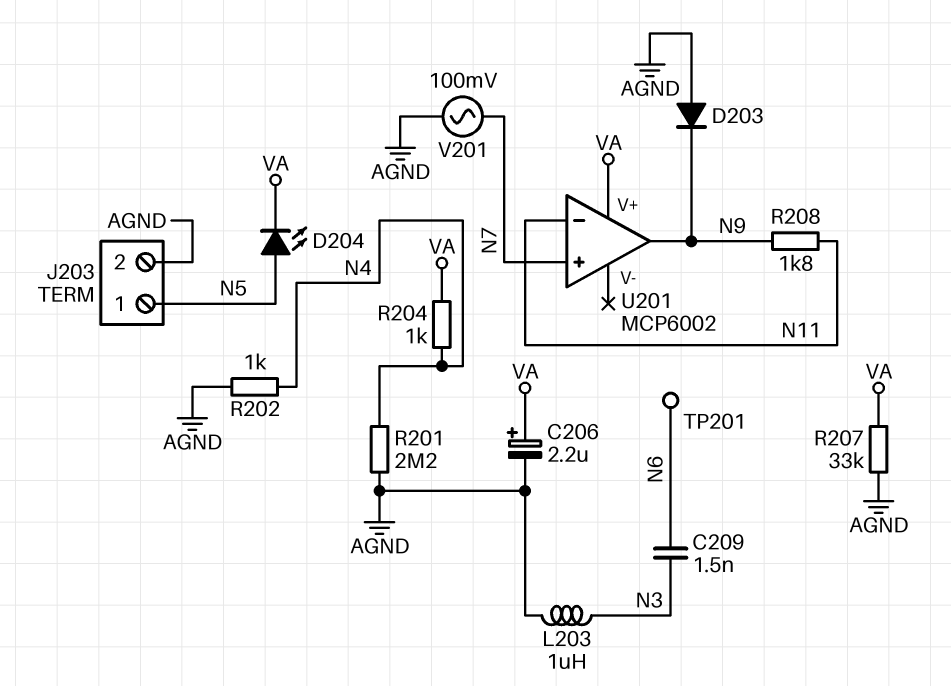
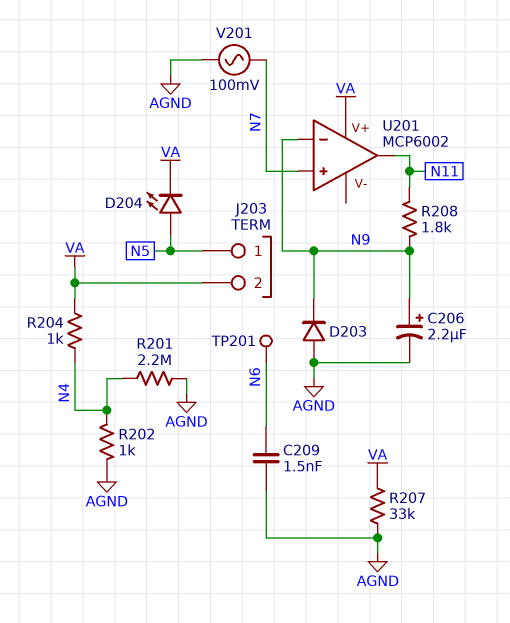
C206: 2.2uF (plus VA, minus AGND) -> 2.2uF (plus N9, minus AGND)
C209: 1.5nF (N3, N6) -> 1.5nF (AGND, N6)
J203 pin 2: AGND -> VA
L203: 1uH (AGND, N3) -> none
U201 pin in-: N11 -> N9
U201 pin out: N9 -> N11

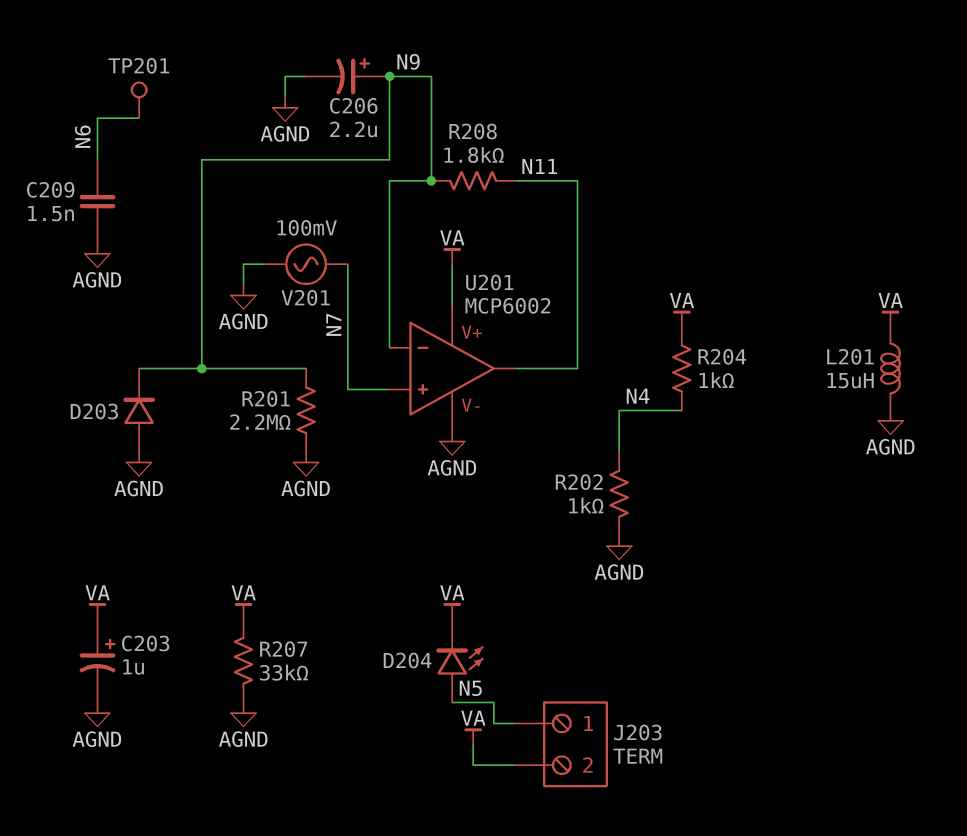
C203: none -> 1uF (plus VA, minus AGND)
L201: none -> 15uH (AGND, VA)
R201: 2.2M (AGND, N4) -> 2.2M (AGND, N9)
U201 pin V-: none -> AGND

